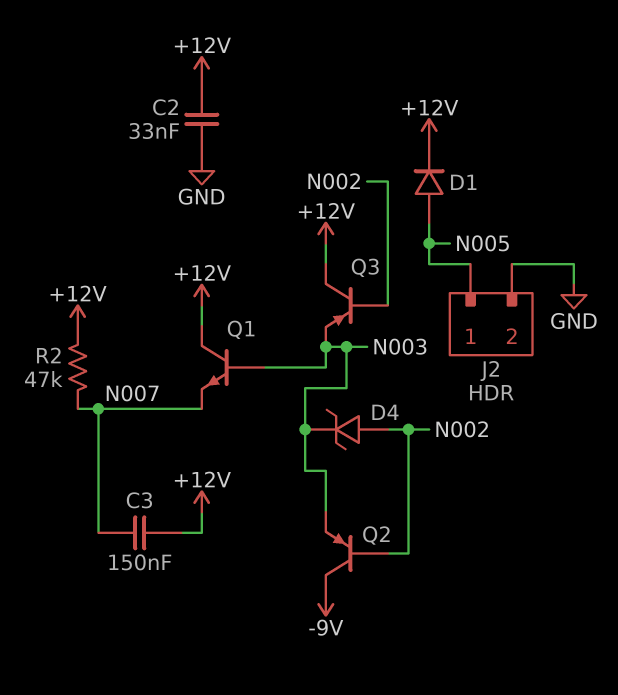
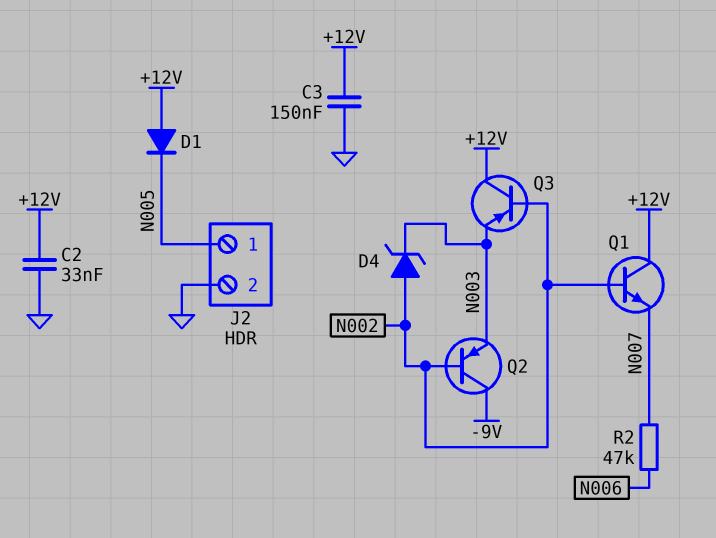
C3: 150nF (+12V, N007) -> 150nF (+12V, GND)
D1: diode (A N005, K +12V) -> diode (A +12V, K N005)
Q1: NPN (B N003, C +12V, E N007) -> NPN (B N002, C +12V, E N007)
R2: 47k (+12V, N007) -> 47k (N006, N007)

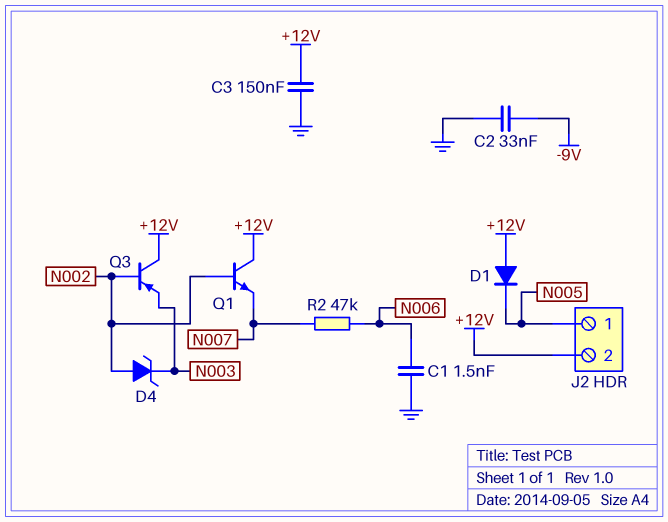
C1: none -> 1.5nF (GND, N006)
C2: 33nF (+12V, GND) -> 33nF (-9V, GND)
J2 pin 2: GND -> +12V
Q2: PNP (B N002, C -9V, E N003) -> none

